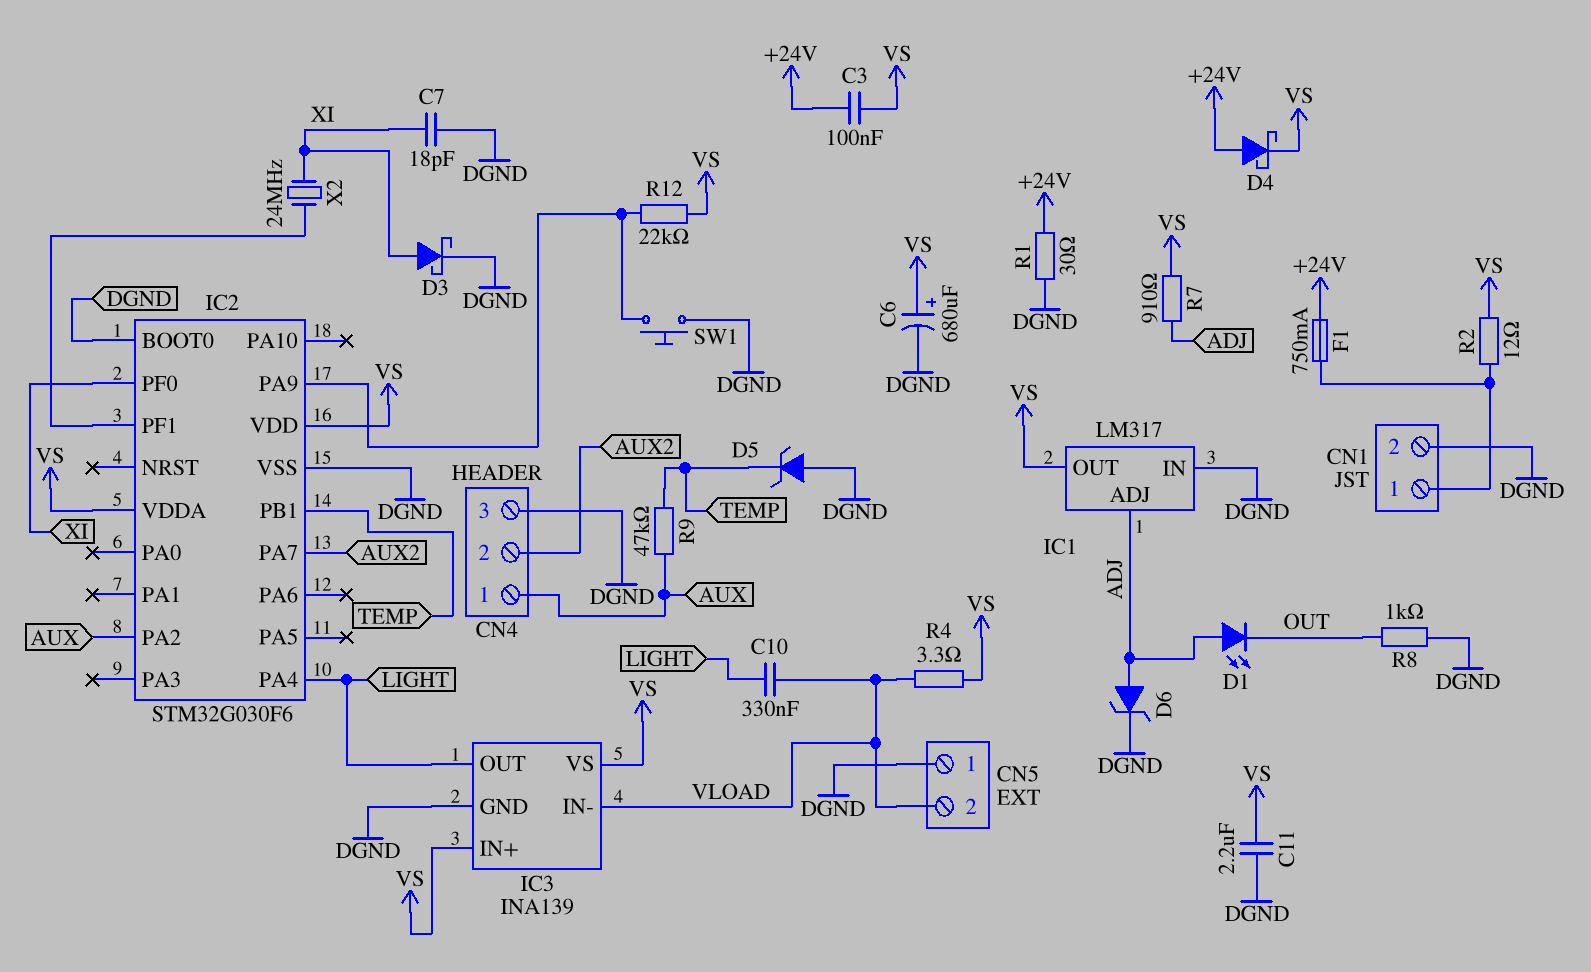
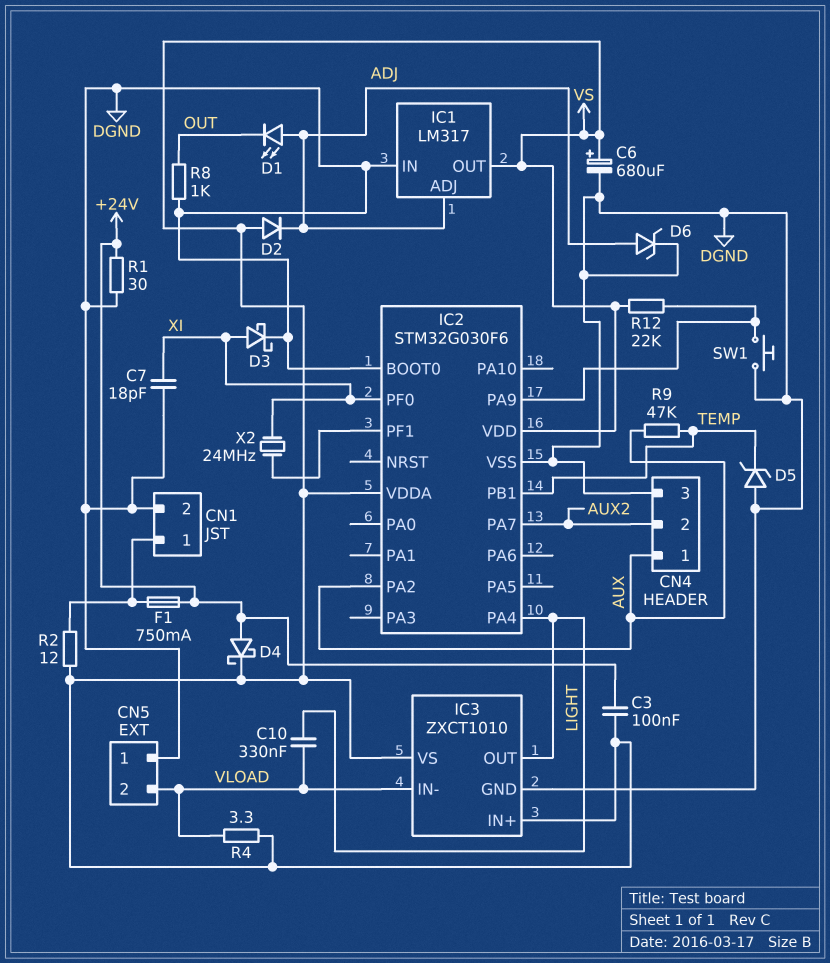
C11: 2.2uF (DGND, VS) -> none
D2: none -> diode (A VS, K ADJ)
IC3: INA139 -> ZXCT1010
R7: 910 (ADJ, VS) -> none

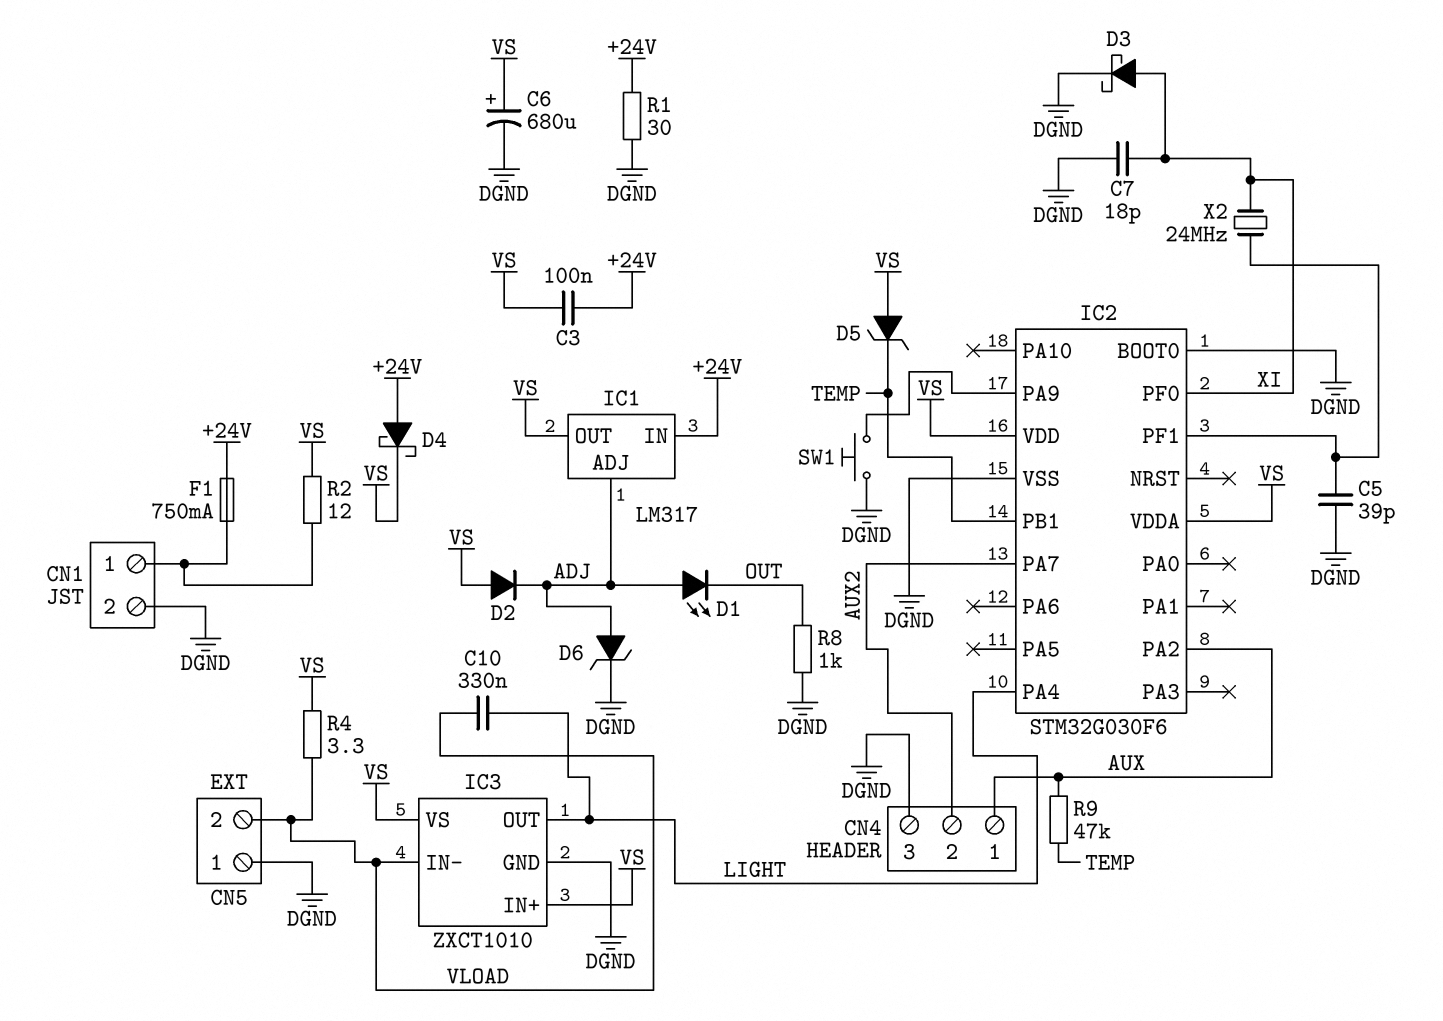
C5: none -> 39pF (DGND, IC2/PF1)
D5: zener (A DGND, K TEMP) -> zener (A VS, K TEMP)
IC1 pin IN: DGND -> +24V
R12: 22k (IC2/PA9, VS) -> none

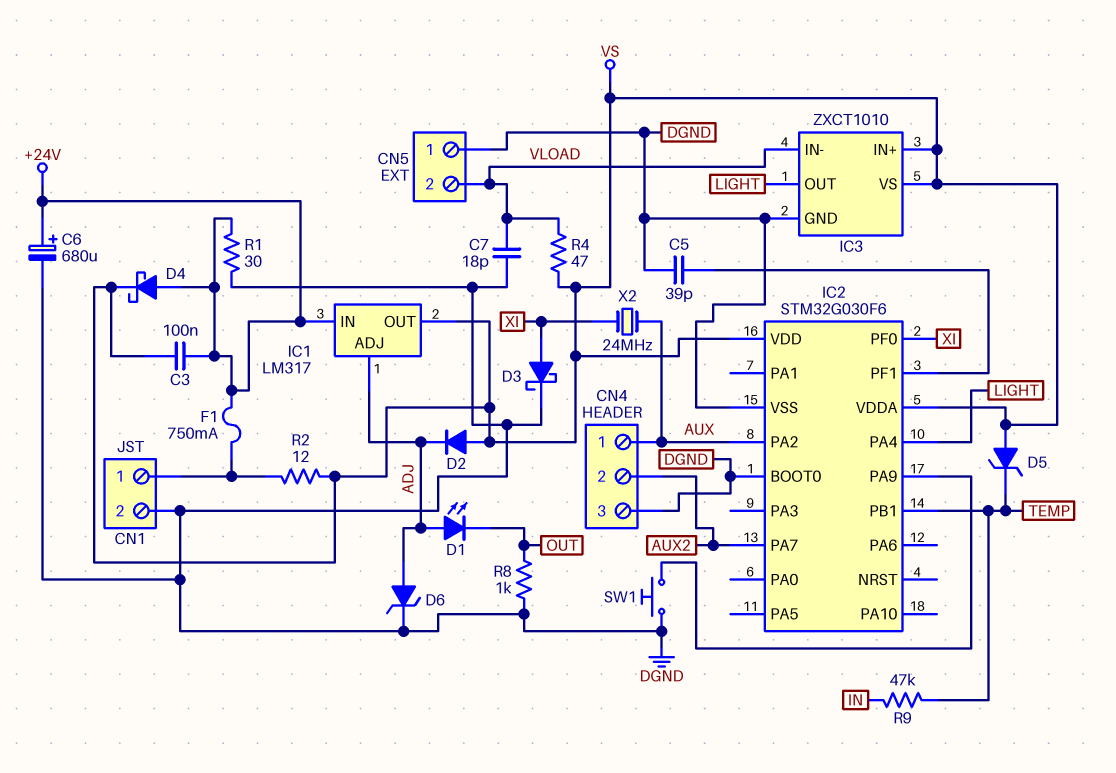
C6: 680uF (plus VS, minus DGND) -> 680uF (plus +24V, minus DGND)
C7: 18pF (DGND, XI) -> 18pF (DGND, VLOAD)
C10: 330nF (LIGHT, VLOAD) -> none
R4: 3.3 (VLOAD, VS) -> 47 (VLOAD, VS)
R9: 47k (AUX, TEMP) -> 47k (IN, TEMP)
X2: 24MHz (IC2/PF1, XI) -> 24MHz (AUX, XI)

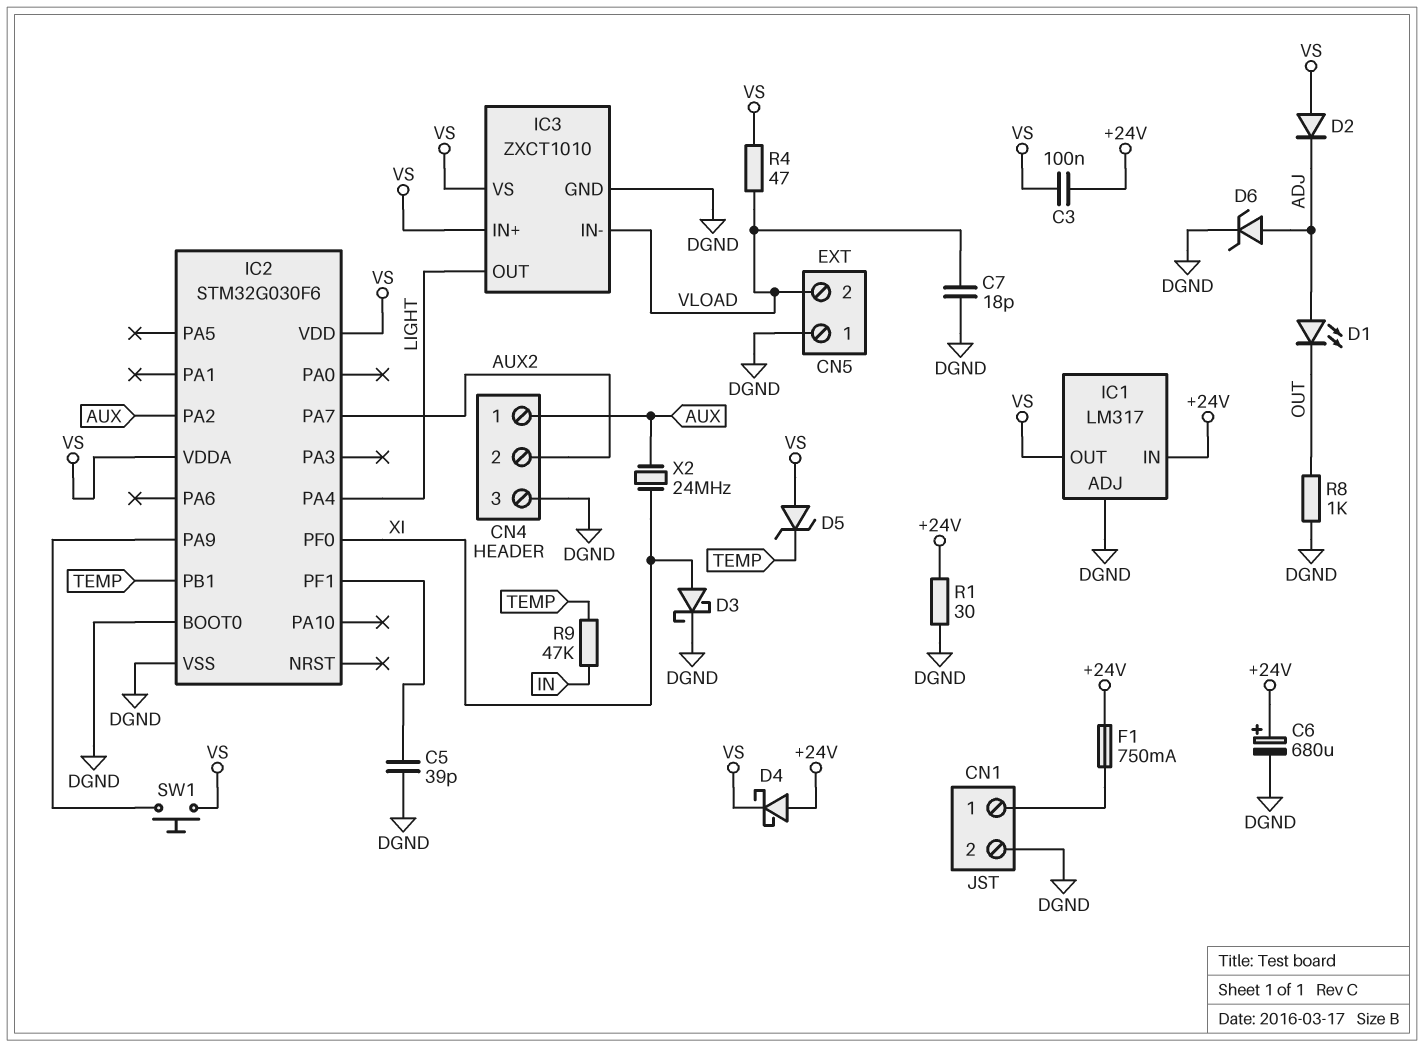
IC1 pin ADJ: ADJ -> DGND
R2: 12 (CN1/1, VS) -> none
SW1: button (DGND, IC2/PA9) -> button (IC2/PA9, VS)

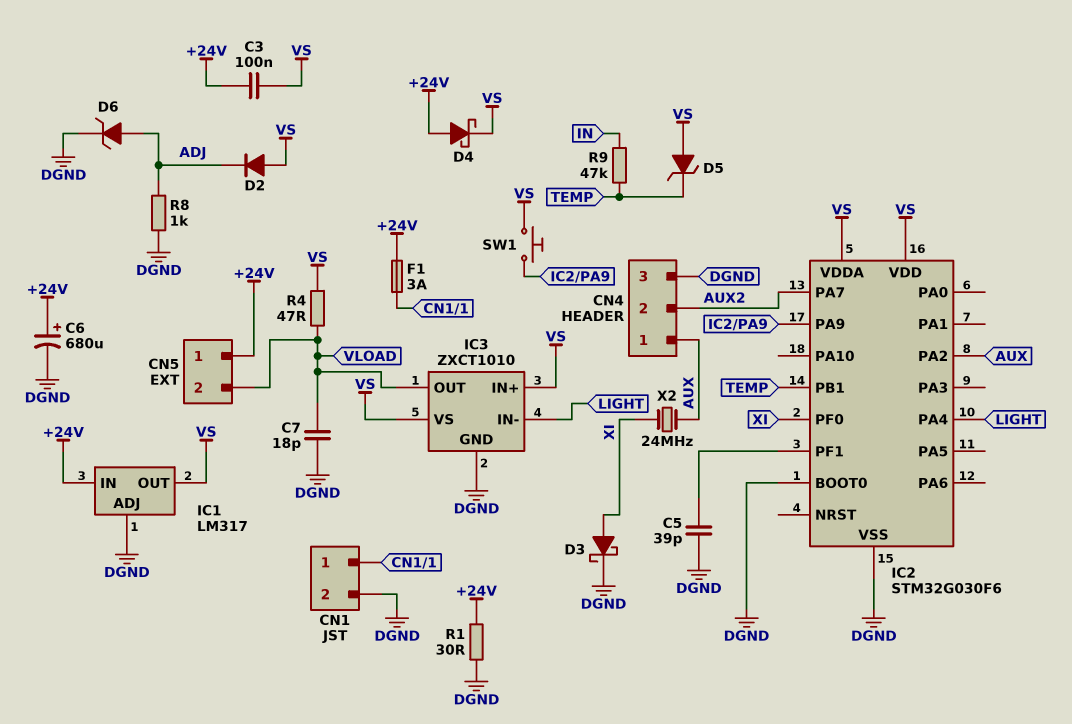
CN5 pin 1: DGND -> +24V
D1: LED (A ADJ, K OUT) -> none
F1: 750mA (+24V, CN1/1) -> 3A (+24V, CN1/1)
IC3 pin IN-: VLOAD -> LIGHT
IC3 pin OUT: LIGHT -> VLOAD
R8: 1k (DGND, OUT) -> 1k (ADJ, DGND)

